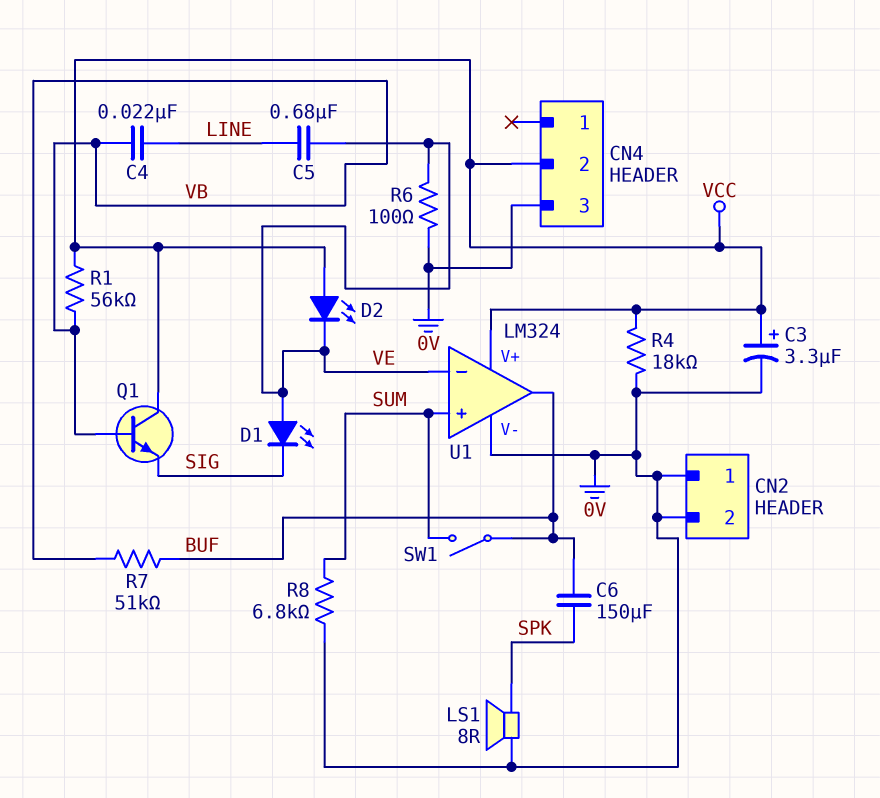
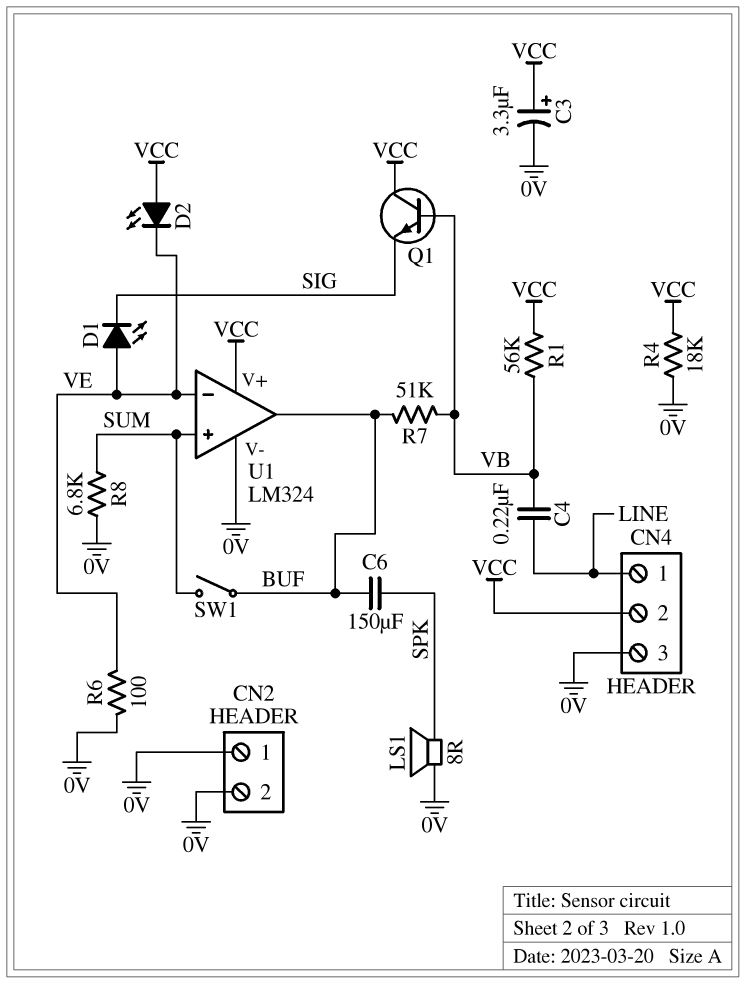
C4: 22nF (LINE, VB) -> 220nF (LINE, VB)
C5: 680nF (LINE, VE) -> none
CN4 pin 1: none -> LINE

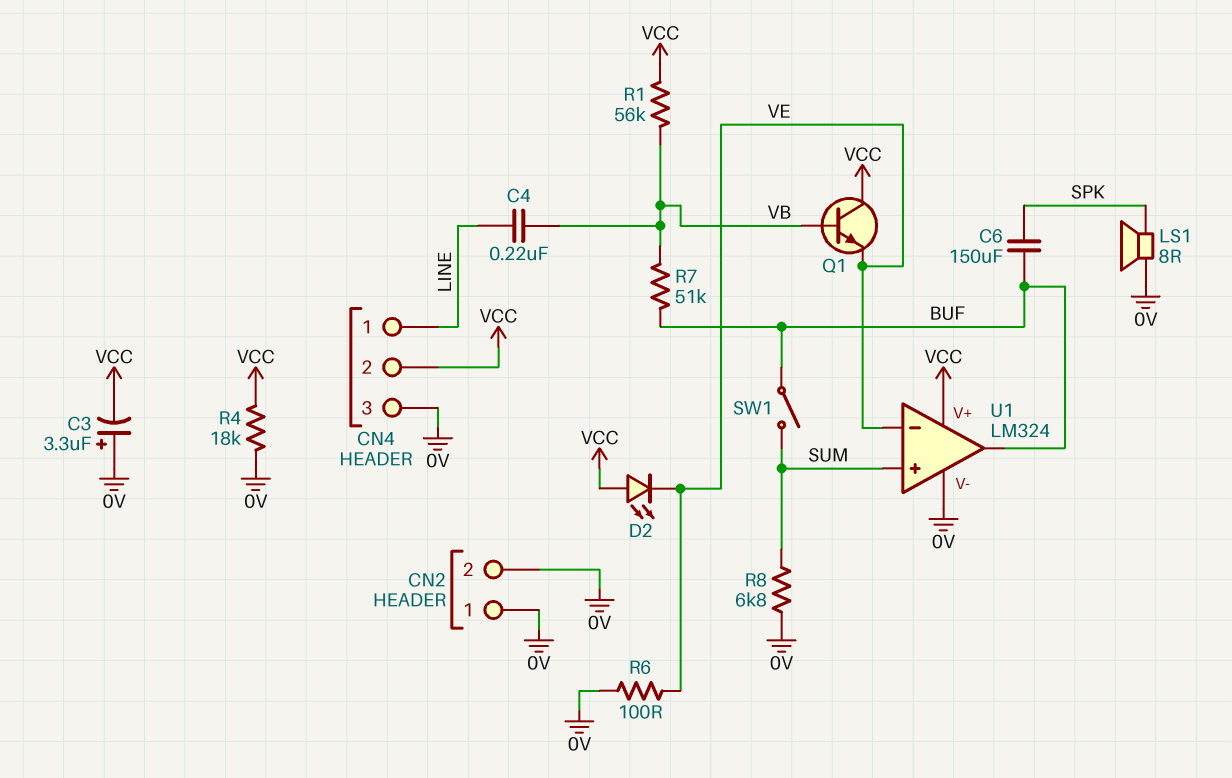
C3: 3.3uF (plus VCC, minus 0V) -> 3.3uF (plus 0V, minus VCC)
D1: LED (A VE, K SIG) -> none
Q1: NPN (B VB, C VCC, E SIG) -> NPN (B VB, C VCC, E VE)

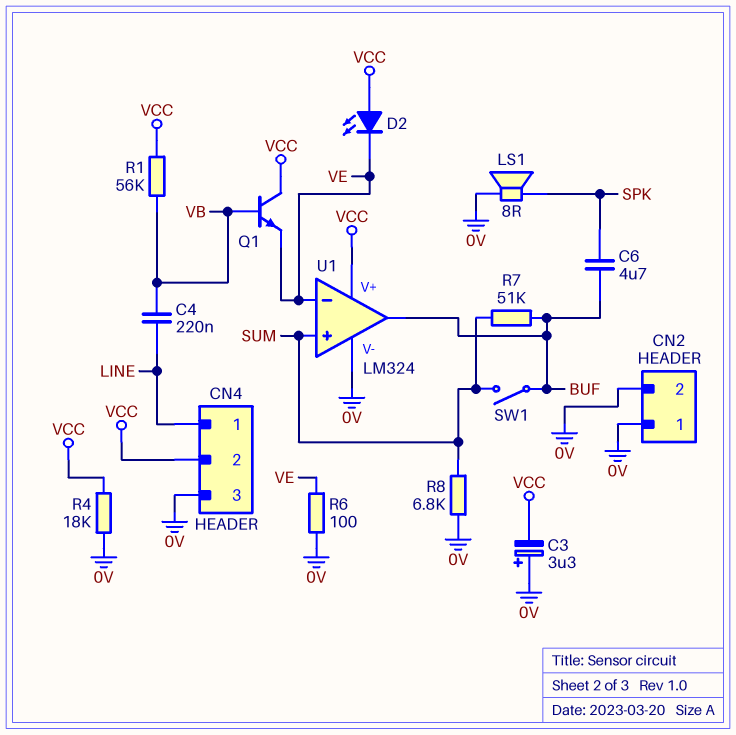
C6: 150uF (BUF, SPK) -> 4.7uF (BUF, SPK)
R7: 51k (BUF, VB) -> 51k (BUF, SUM)

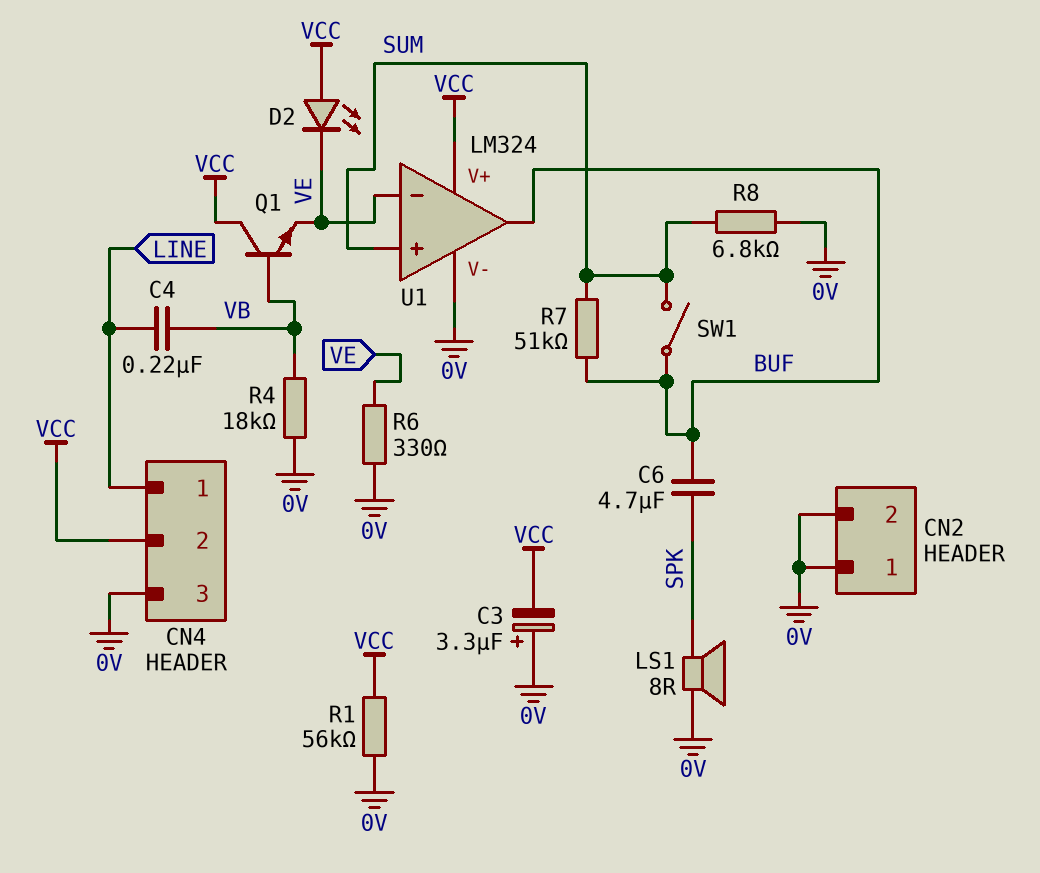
R1: 56k (VB, VCC) -> 56k (0V, VCC)
R4: 18k (0V, VCC) -> 18k (0V, VB)
R6: 100 (0V, VE) -> 330 (0V, VE)

